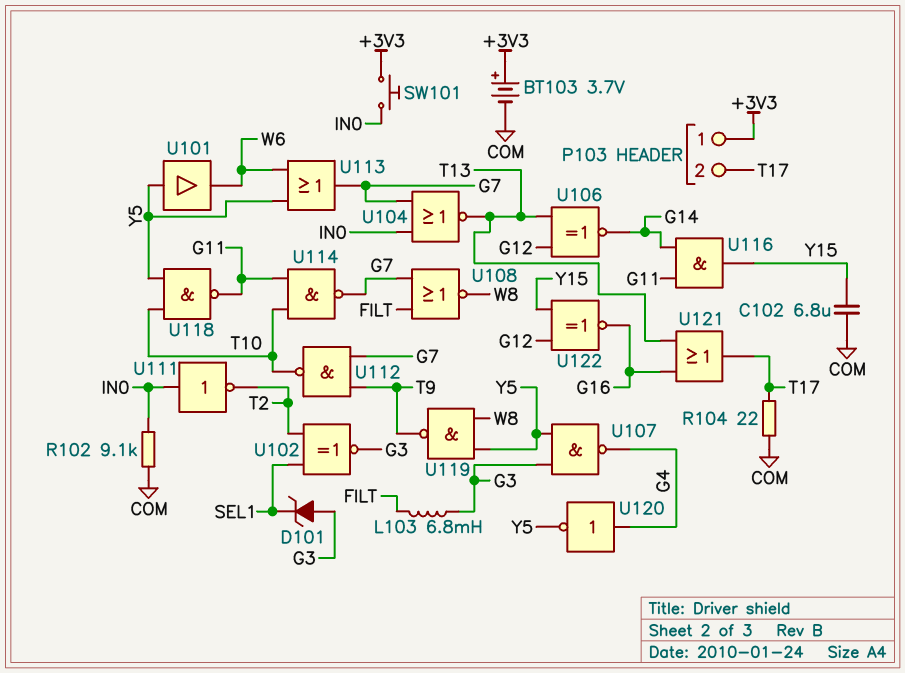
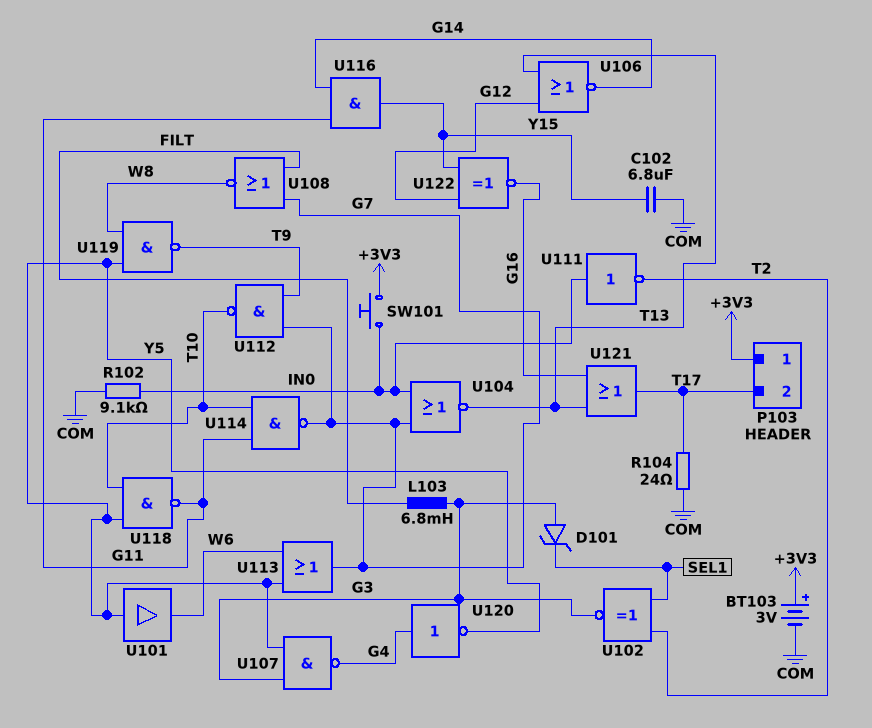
BT103: 3.7V (plus +3V3, minus COM) -> 3V (plus +3V3, minus COM)
R104: 22 (COM, T17) -> 24 (COM, T17)
U106: XNOR (in G12, in T13, out G14) -> NOR (in G12, in T13, out G14)

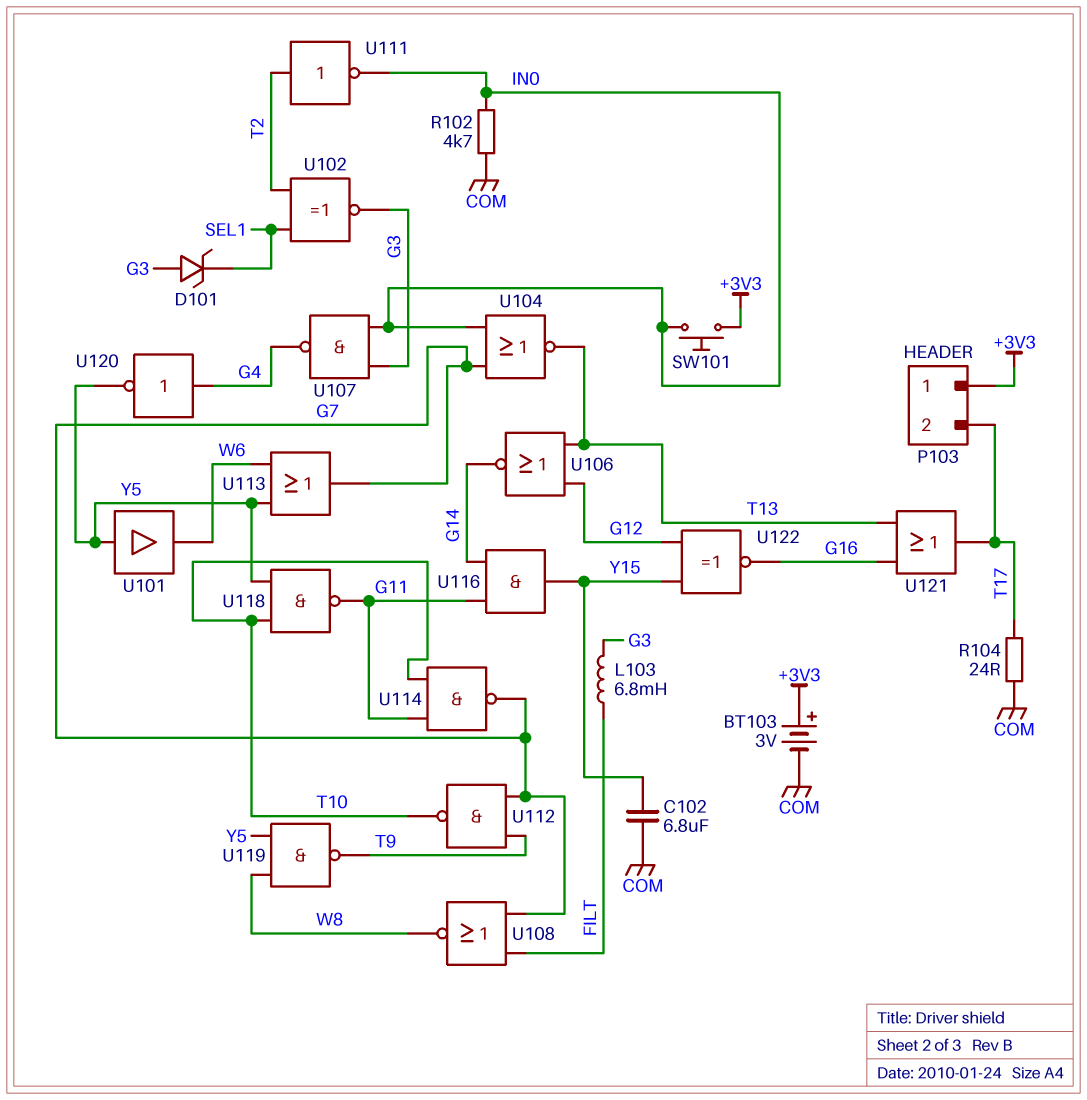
R102: 9.1k (COM, IN0) -> 4.7k (COM, IN0)
U107: NAND (in G3, in Y5, out G4) -> NAND (in G3, in IN0, out G4)
U111: NOT (in IN0, out T2) -> NOT (in T2, out IN0)

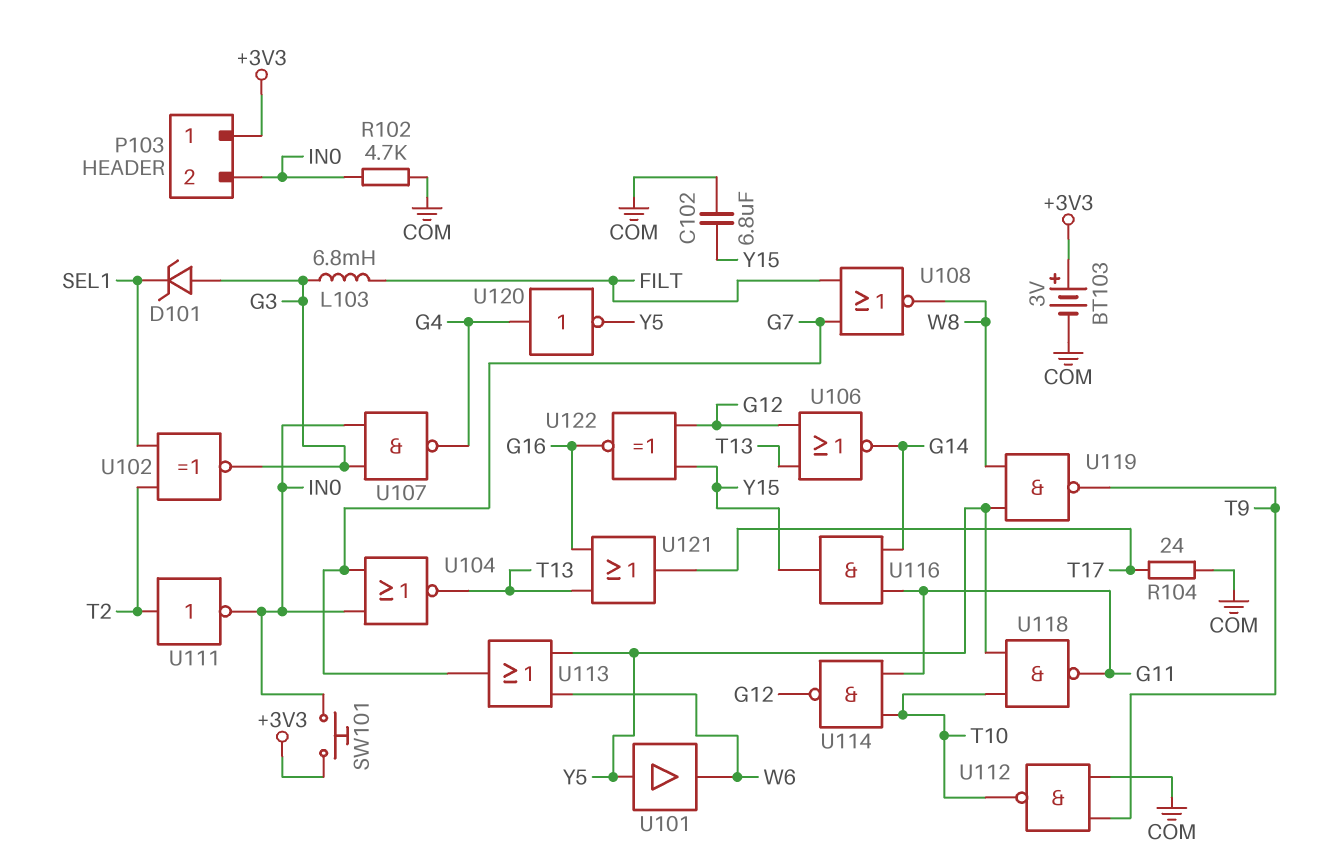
P103 pin 2: T17 -> IN0
U112: NAND (in G7, in T9, out T10) -> NAND (in COM, in T9, out T10)
U114: NAND (in G11, in T10, out G7) -> NAND (in G11, in T10, out G12)

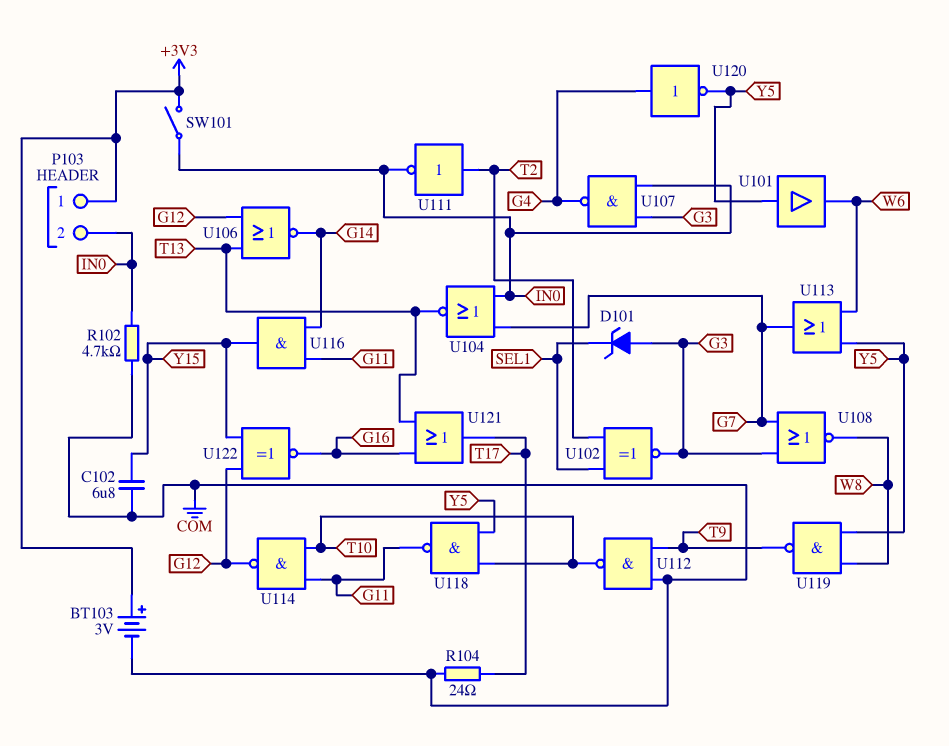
L103: 6.8mH (FILT, G3) -> none
SW101: button (+3V3, IN0) -> switch (+3V3, IN0)
U108: NOR (in FILT, in G7, out W8) -> NOR (in G3, in G7, out W8)

